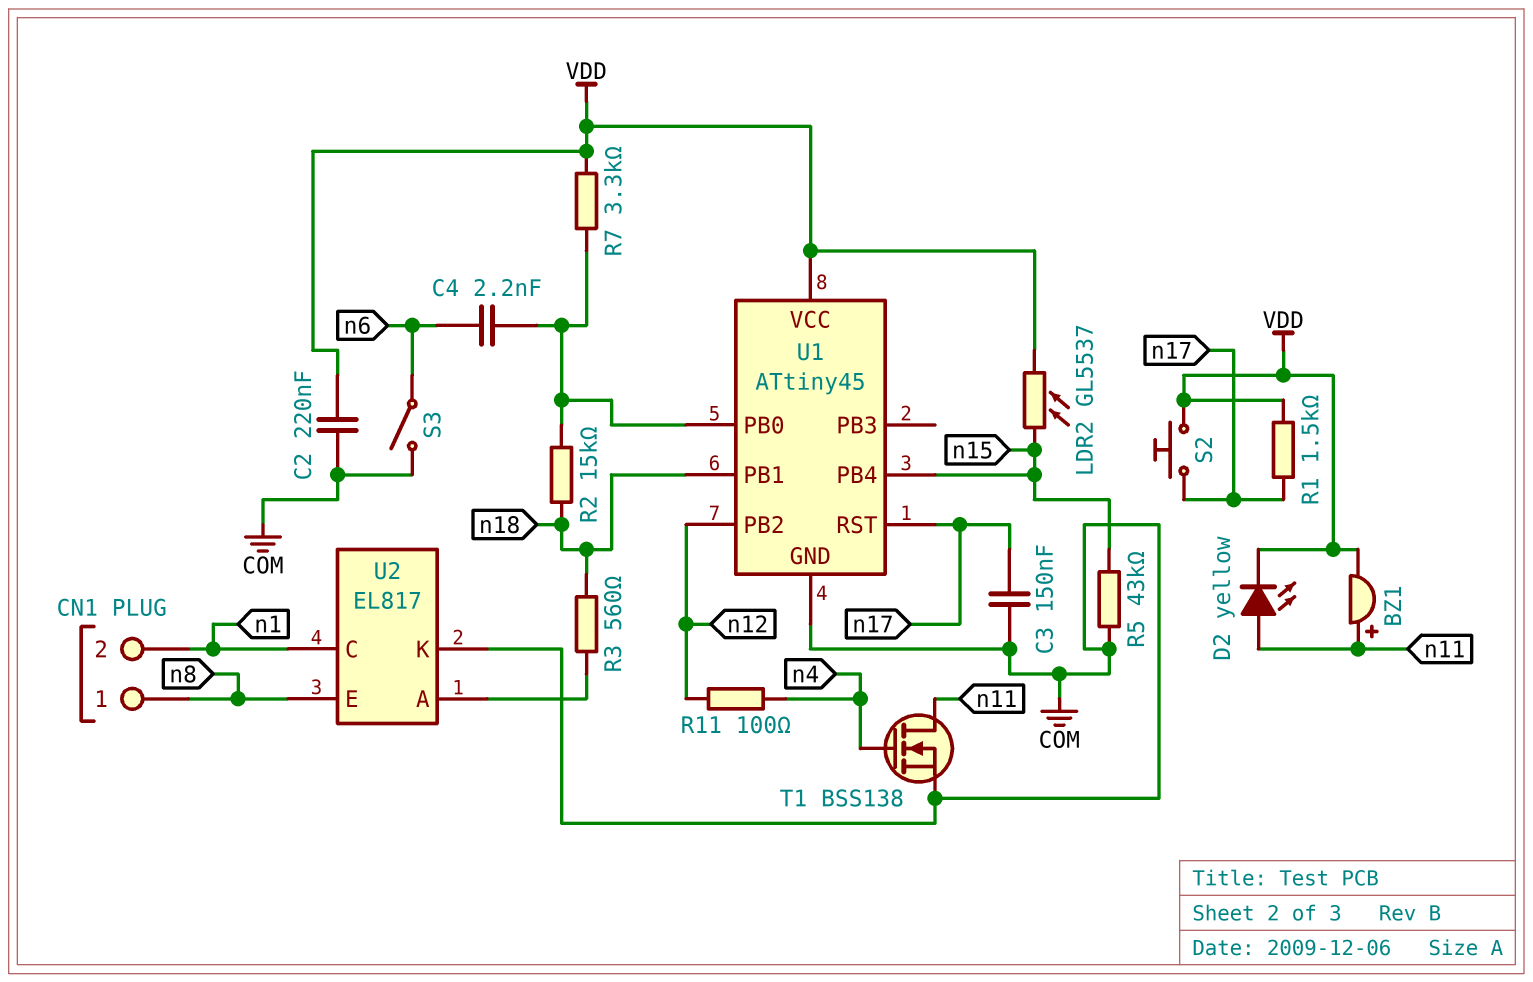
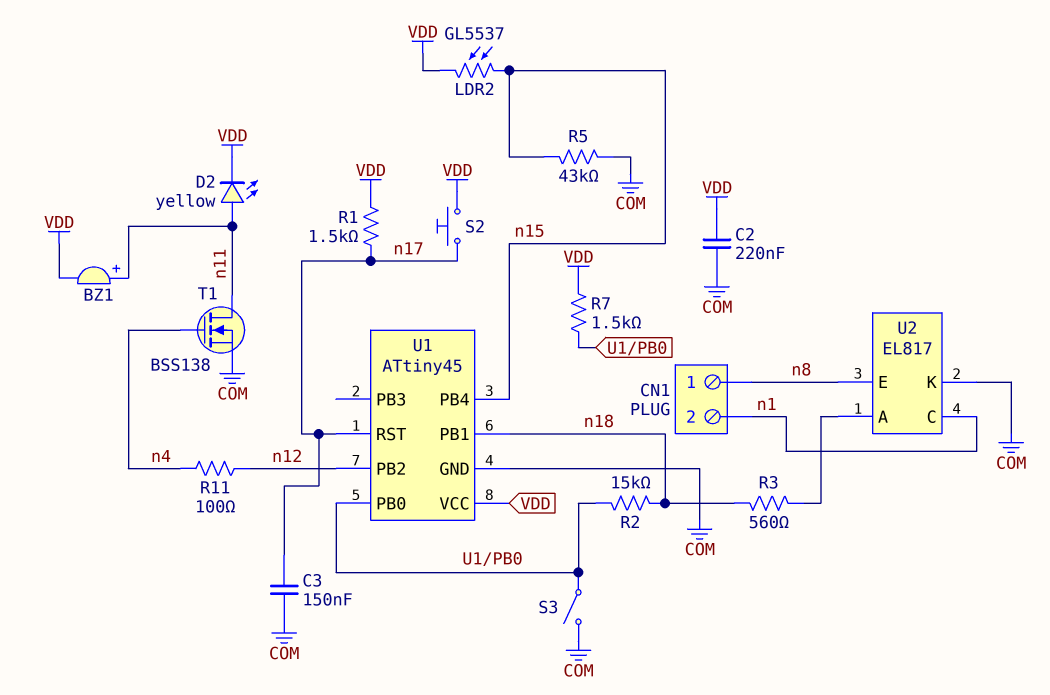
C4: 2.2nF (U1/PB0, n6) -> none
R7: 3.3k (U1/PB0, VDD) -> 1.5k (U1/PB0, VDD)
S3: switch (COM, n6) -> switch (COM, U1/PB0)

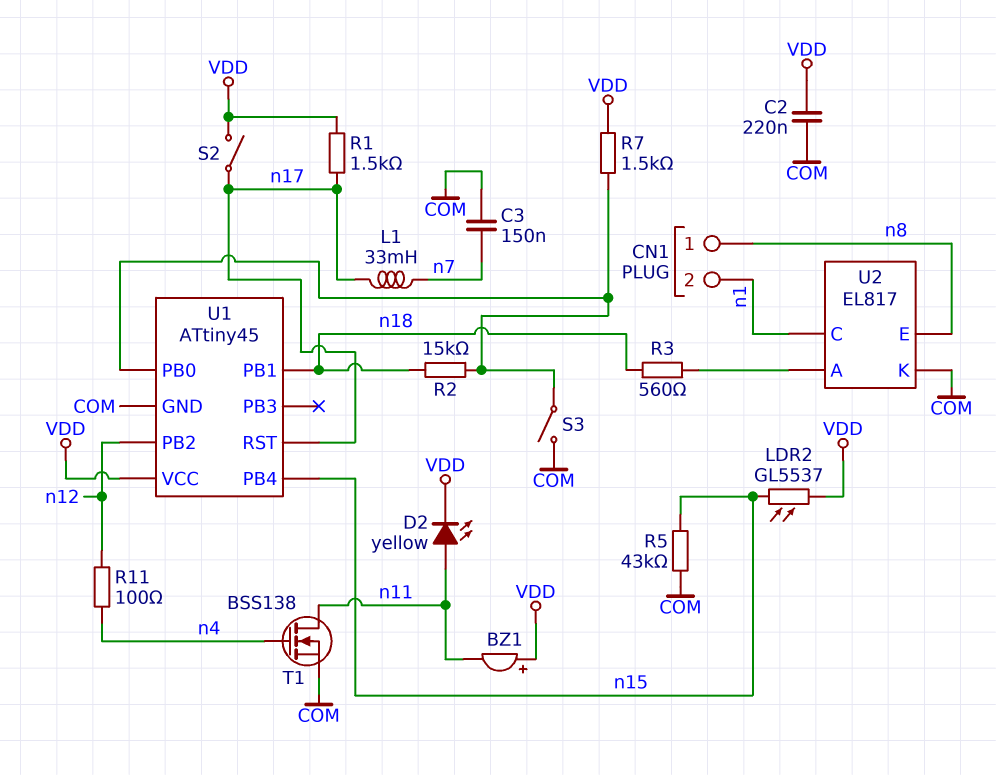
BZ1: buzzer (plus n11, minus VDD) -> buzzer (plus VDD, minus n11)
C3: 150nF (COM, n17) -> 150nF (COM, n7)
L1: none -> 33mH (n7, n17)
S2: button (VDD, n17) -> switch (VDD, n17)

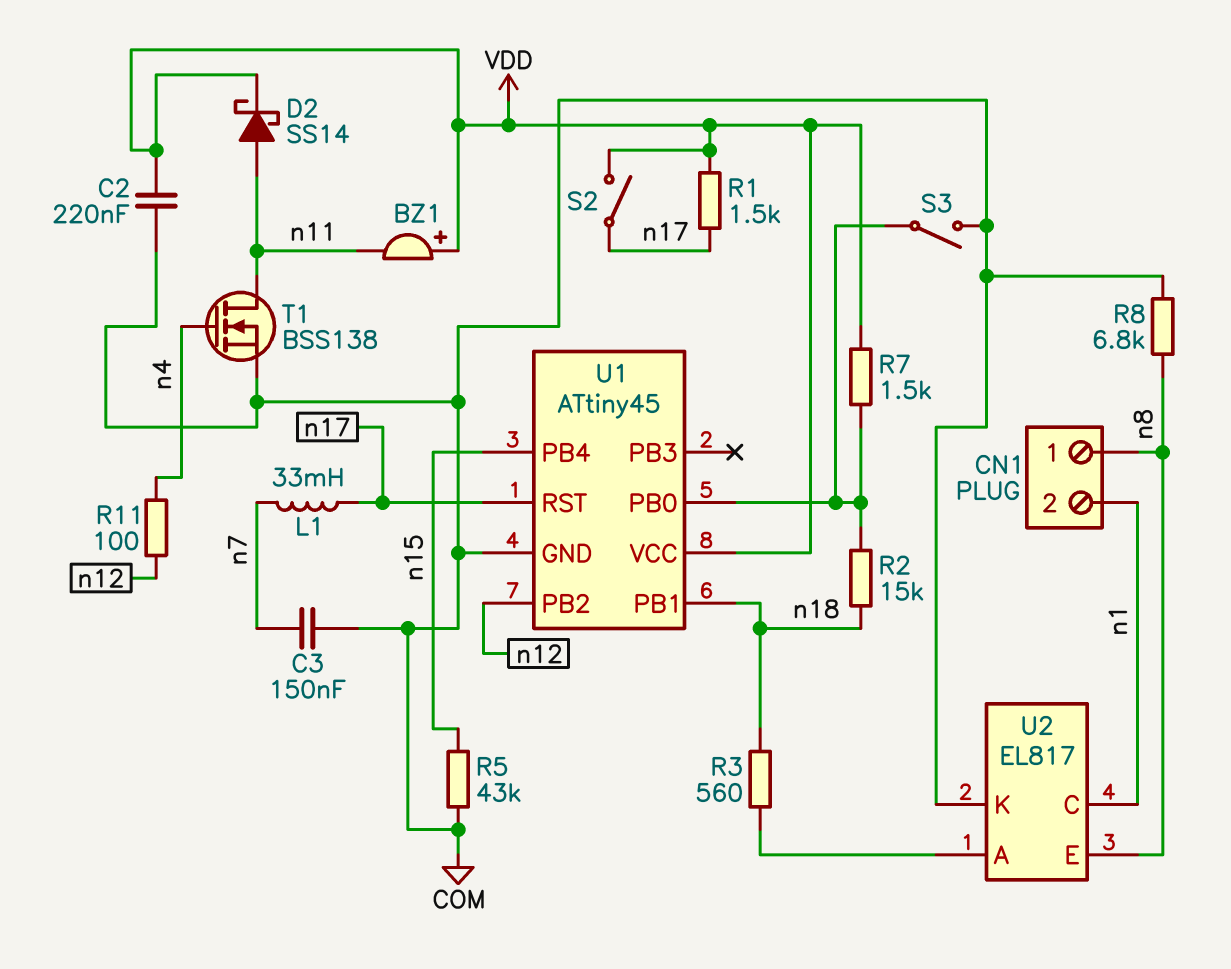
D2: LED yellow (A n11, K VDD) -> schottky SS14 (A n11, K VDD)
LDR2: GL5537 (VDD, n15) -> none
R8: none -> 6.8k (COM, n8)

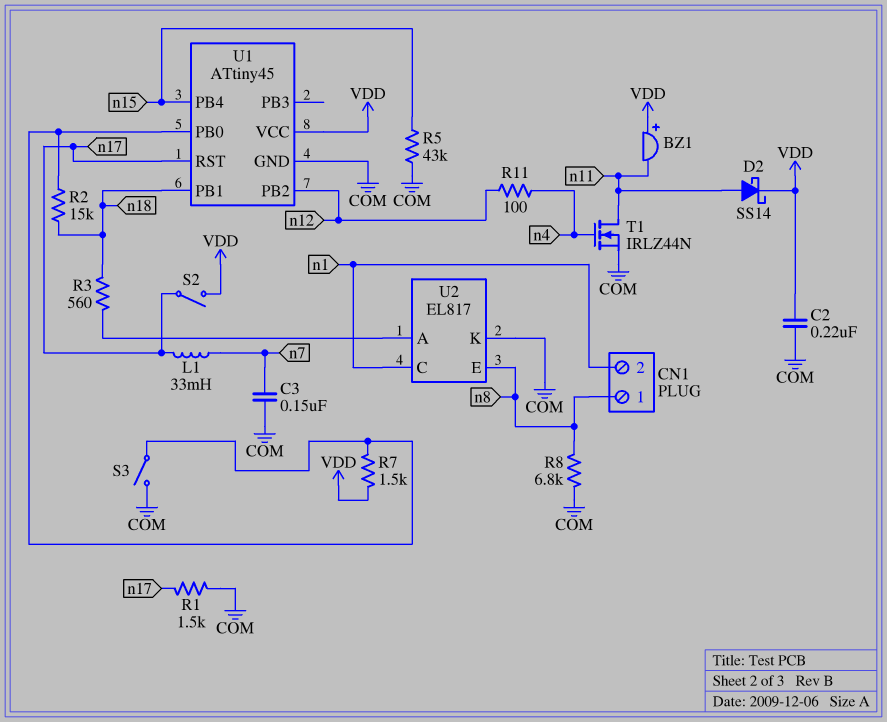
R1: 1.5k (VDD, n17) -> 1.5k (COM, n17)
T1: NMOS BSS138 (G n4, D n11, S COM) -> NMOS IRLZ44N (G n4, D n11, S COM)

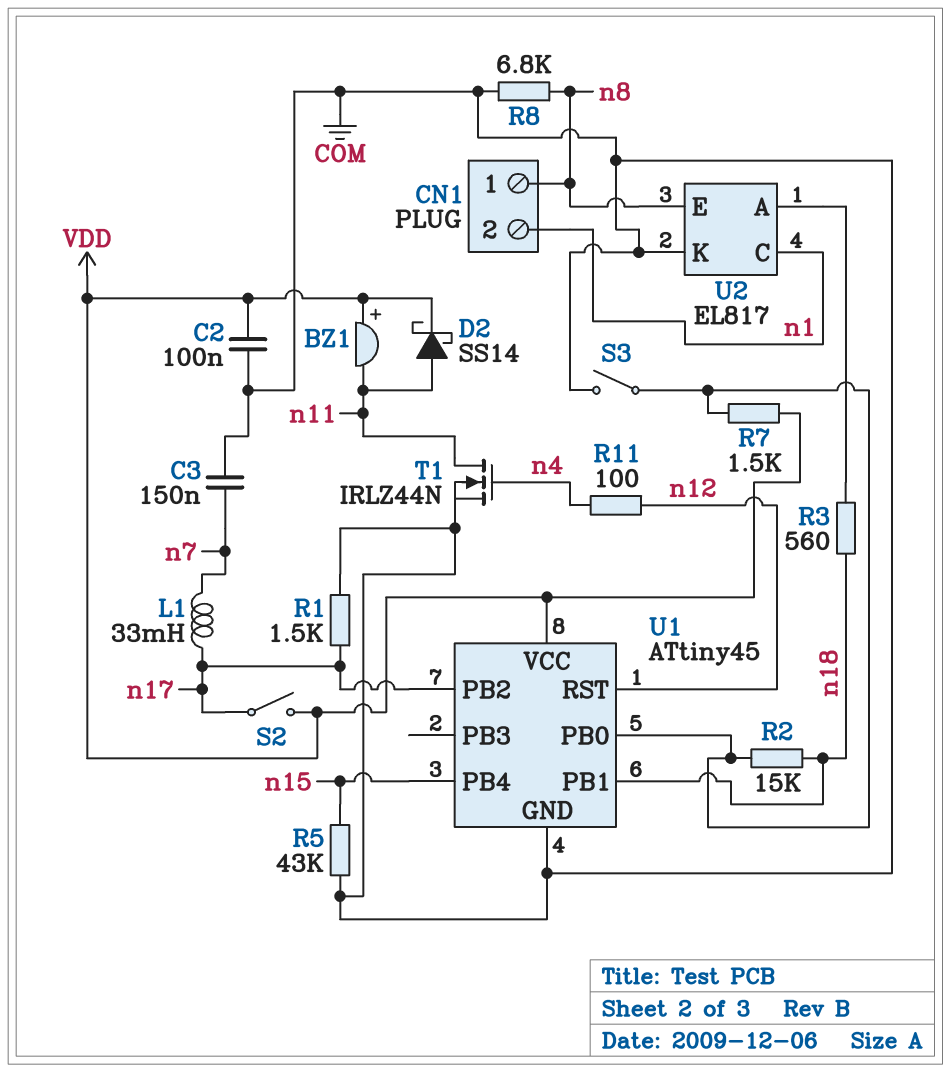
C2: 220nF (COM, VDD) -> 100nF (COM, VDD)
U1 pin PB2: n12 -> n17
U1 pin RST: n17 -> n12

